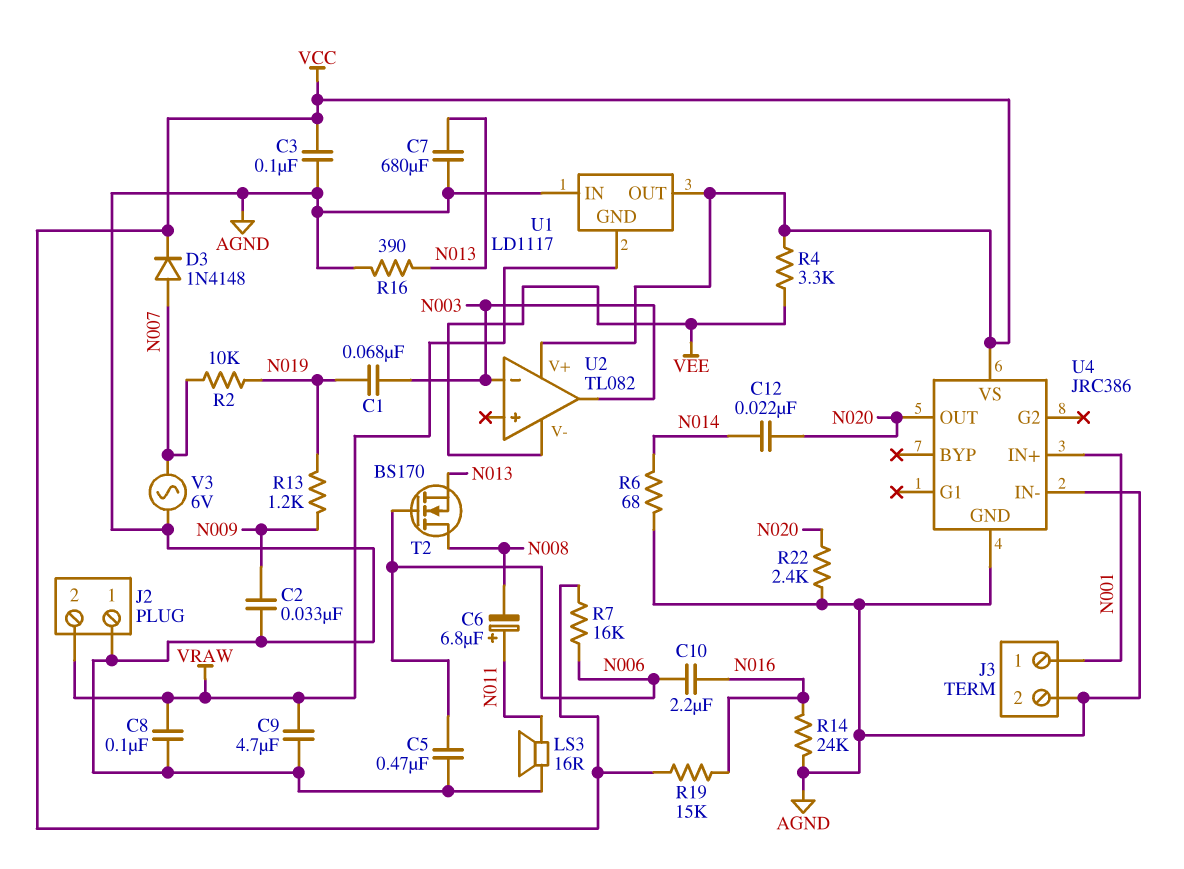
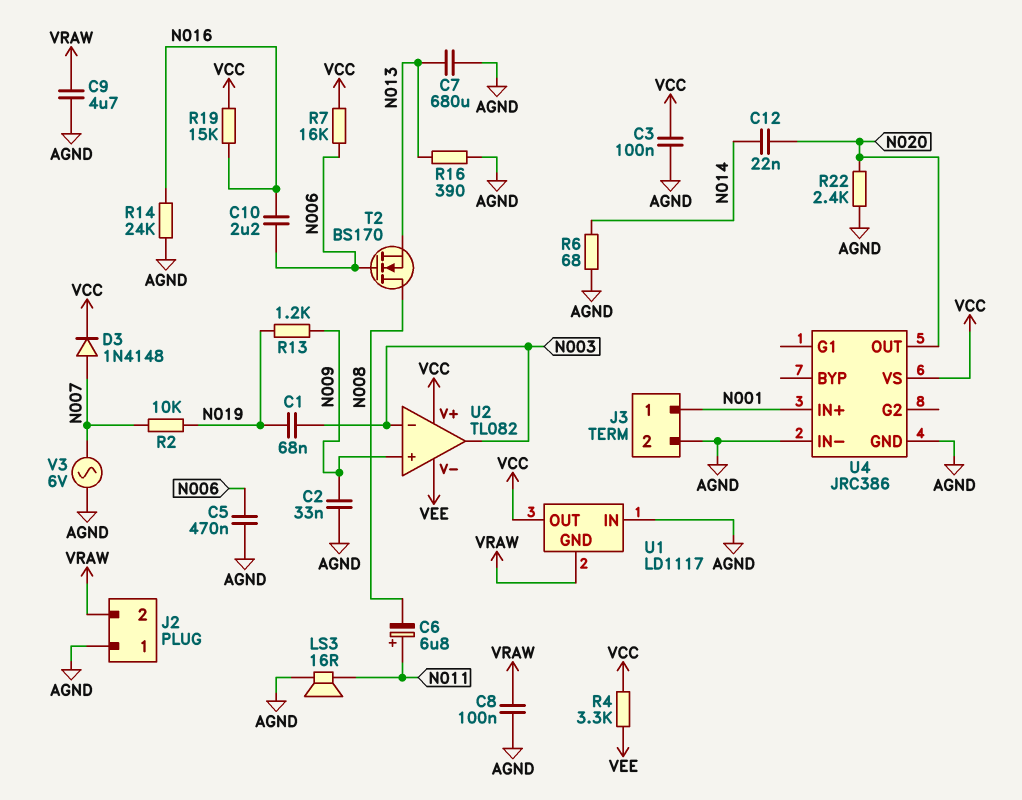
U2 pin in+: none -> N009

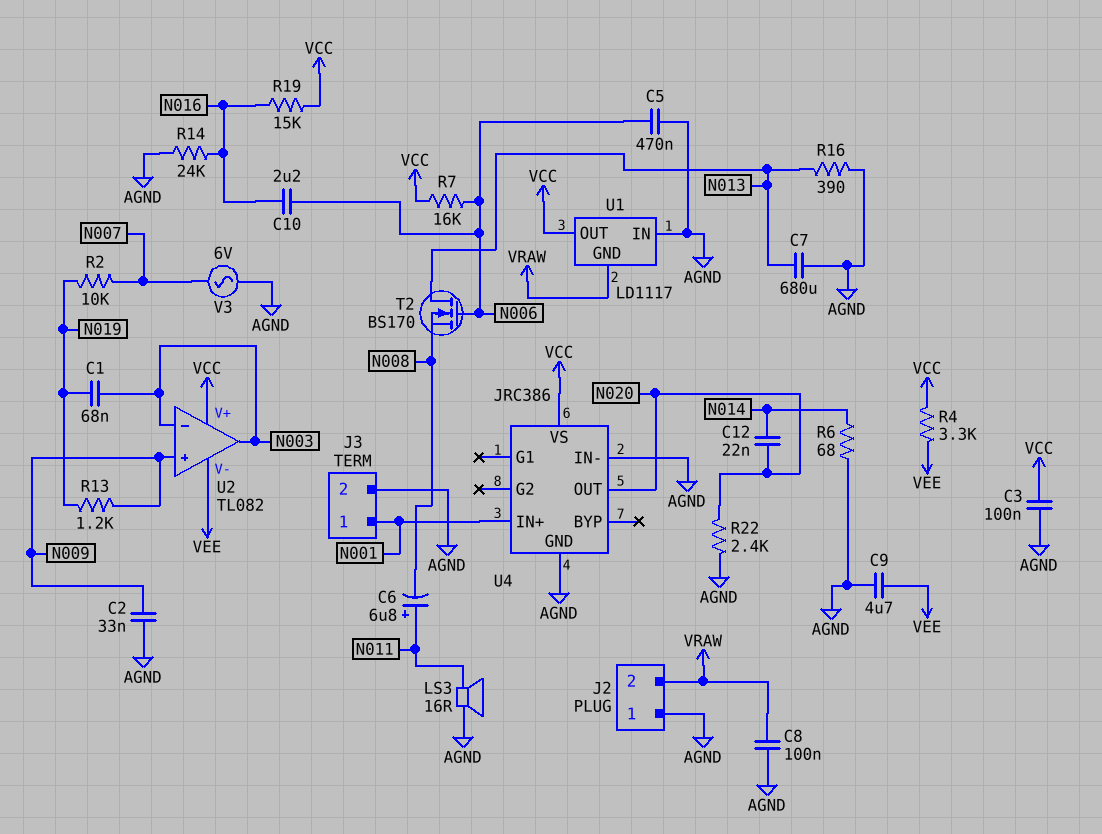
C9: 4.7uF (AGND, VRAW) -> 4.7uF (AGND, VEE)
D3: diode 1N4148 (A N007, K VCC) -> none
T2: NMOS BS170 (G N006, D N008, S N013) -> NMOS BS170 (G N006, D N013, S N008)

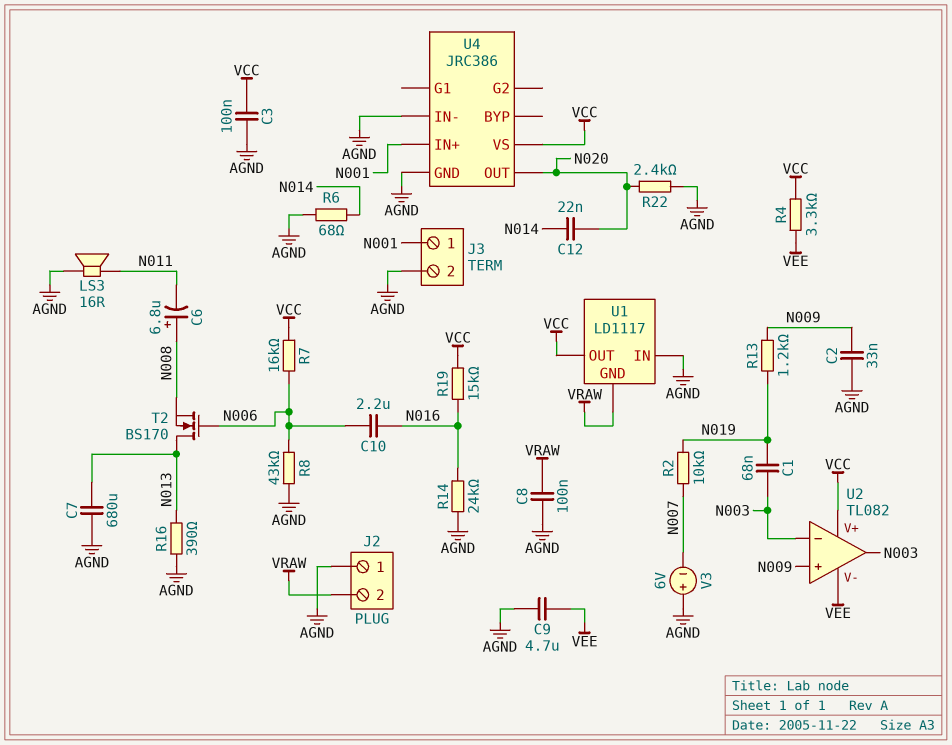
C5: 470nF (AGND, N006) -> none
C6: 6.8uF (plus N011, minus N008) -> 6.8uF (plus N008, minus N011)
R8: none -> 43k (AGND, N006)
V3: AC 6V (AGND, N007) -> 6V (plus AGND, minus N007)

